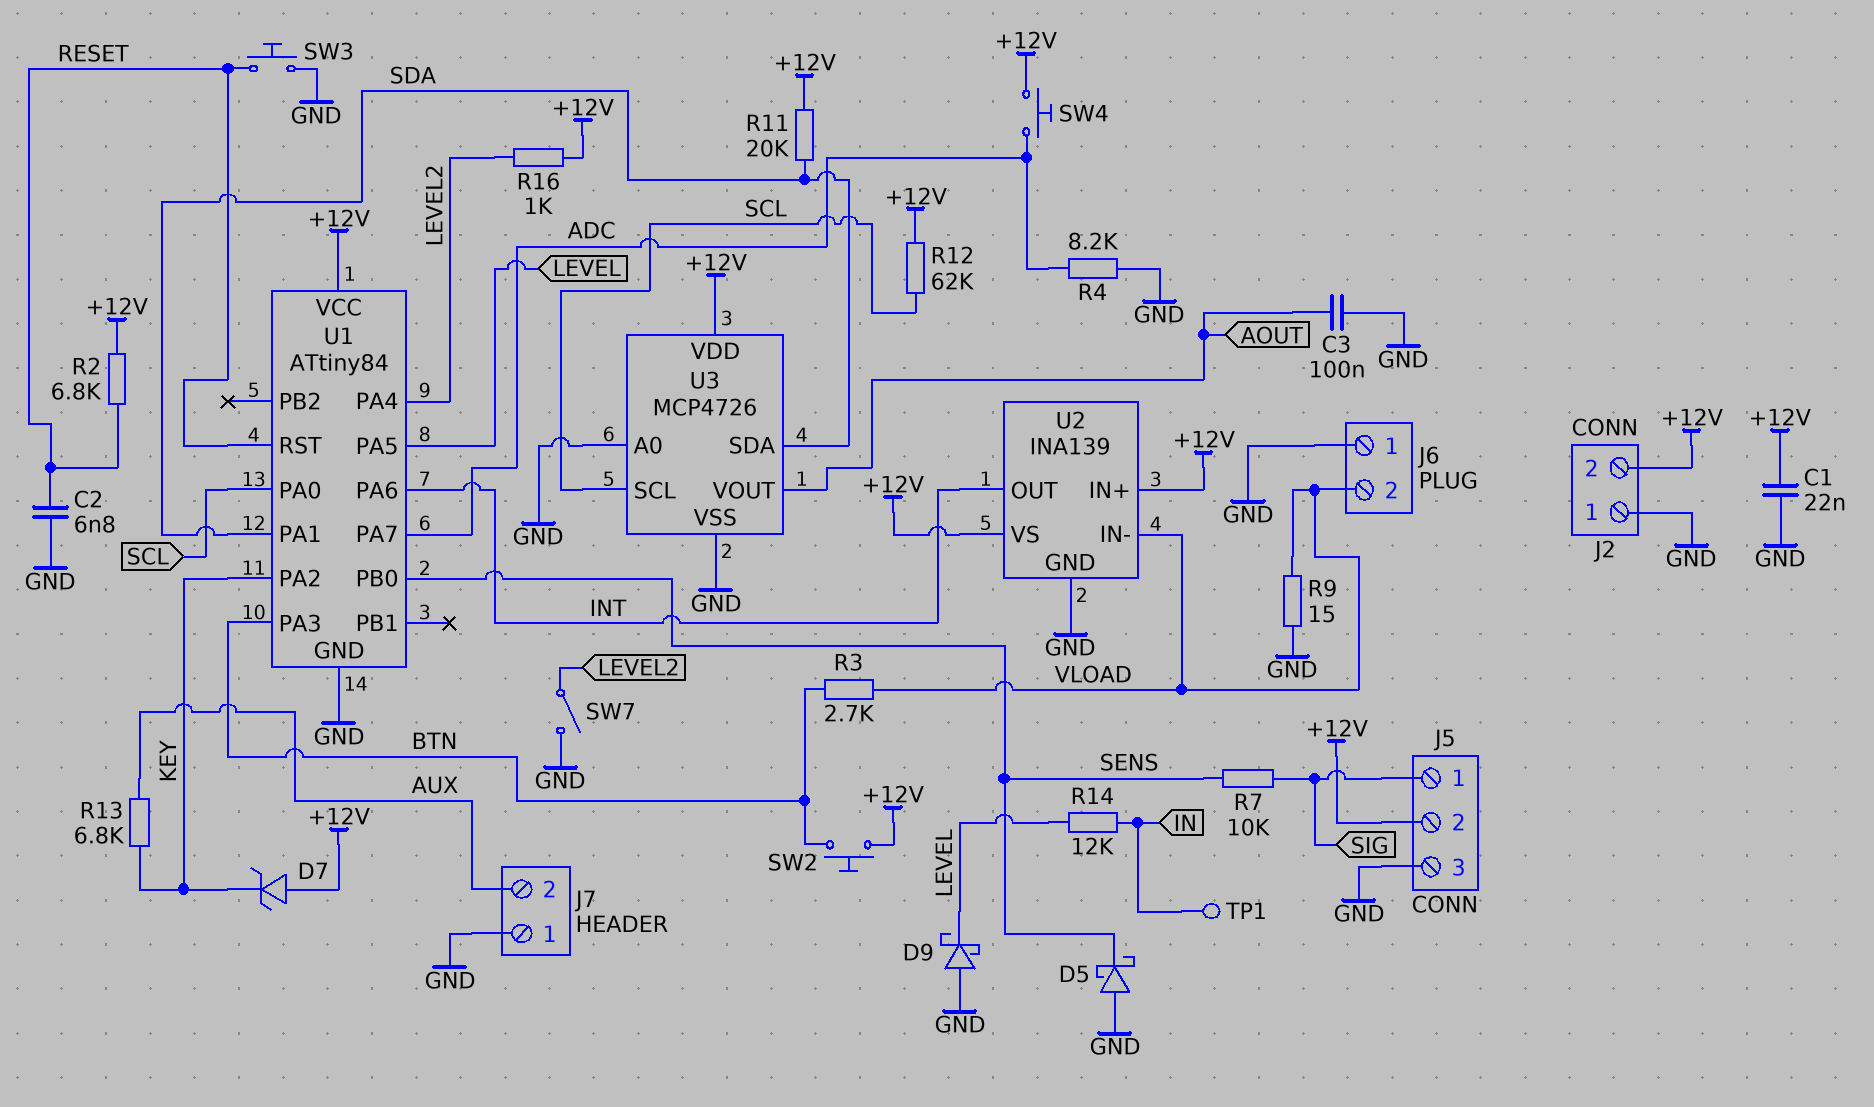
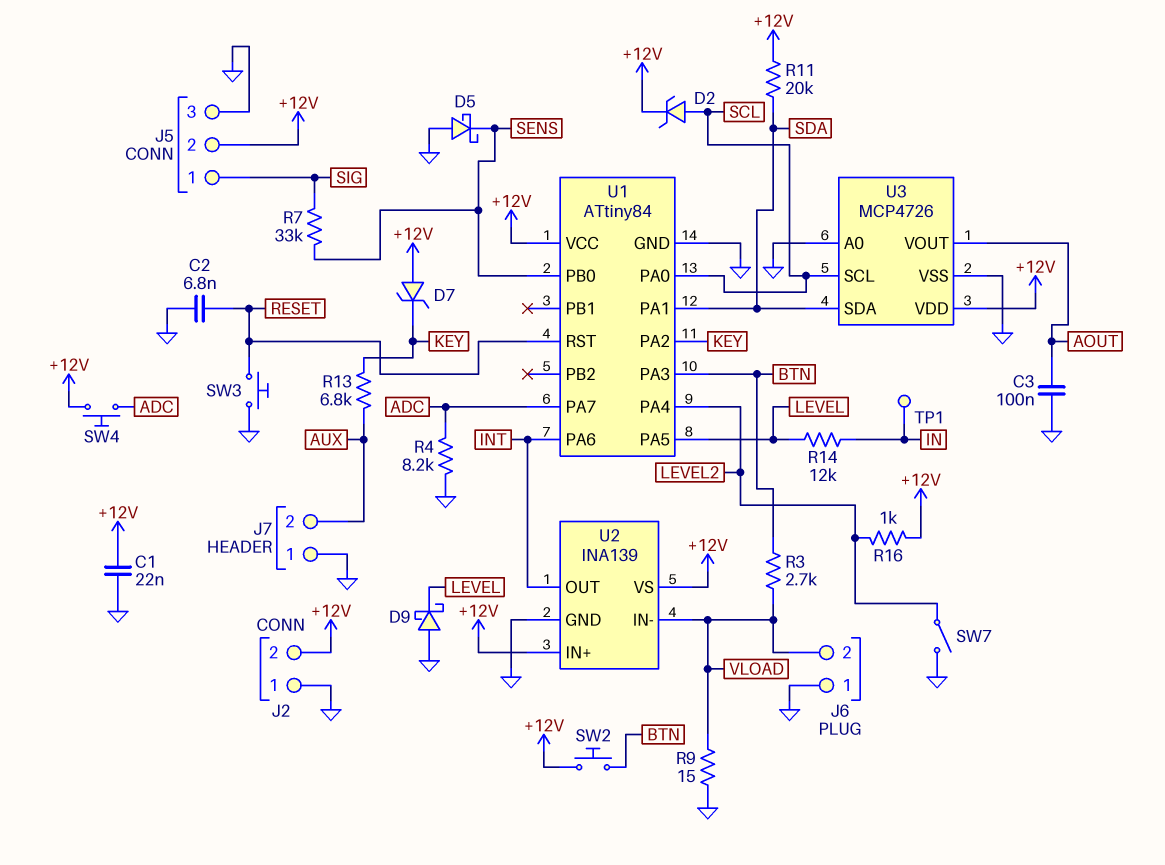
D2: none -> zener (A SCL, K +12V)
R2: 6.8k (+12V, RESET) -> none
R7: 10k (SENS, SIG) -> 33k (SENS, SIG)
R12: 62k (+12V, SCL) -> none

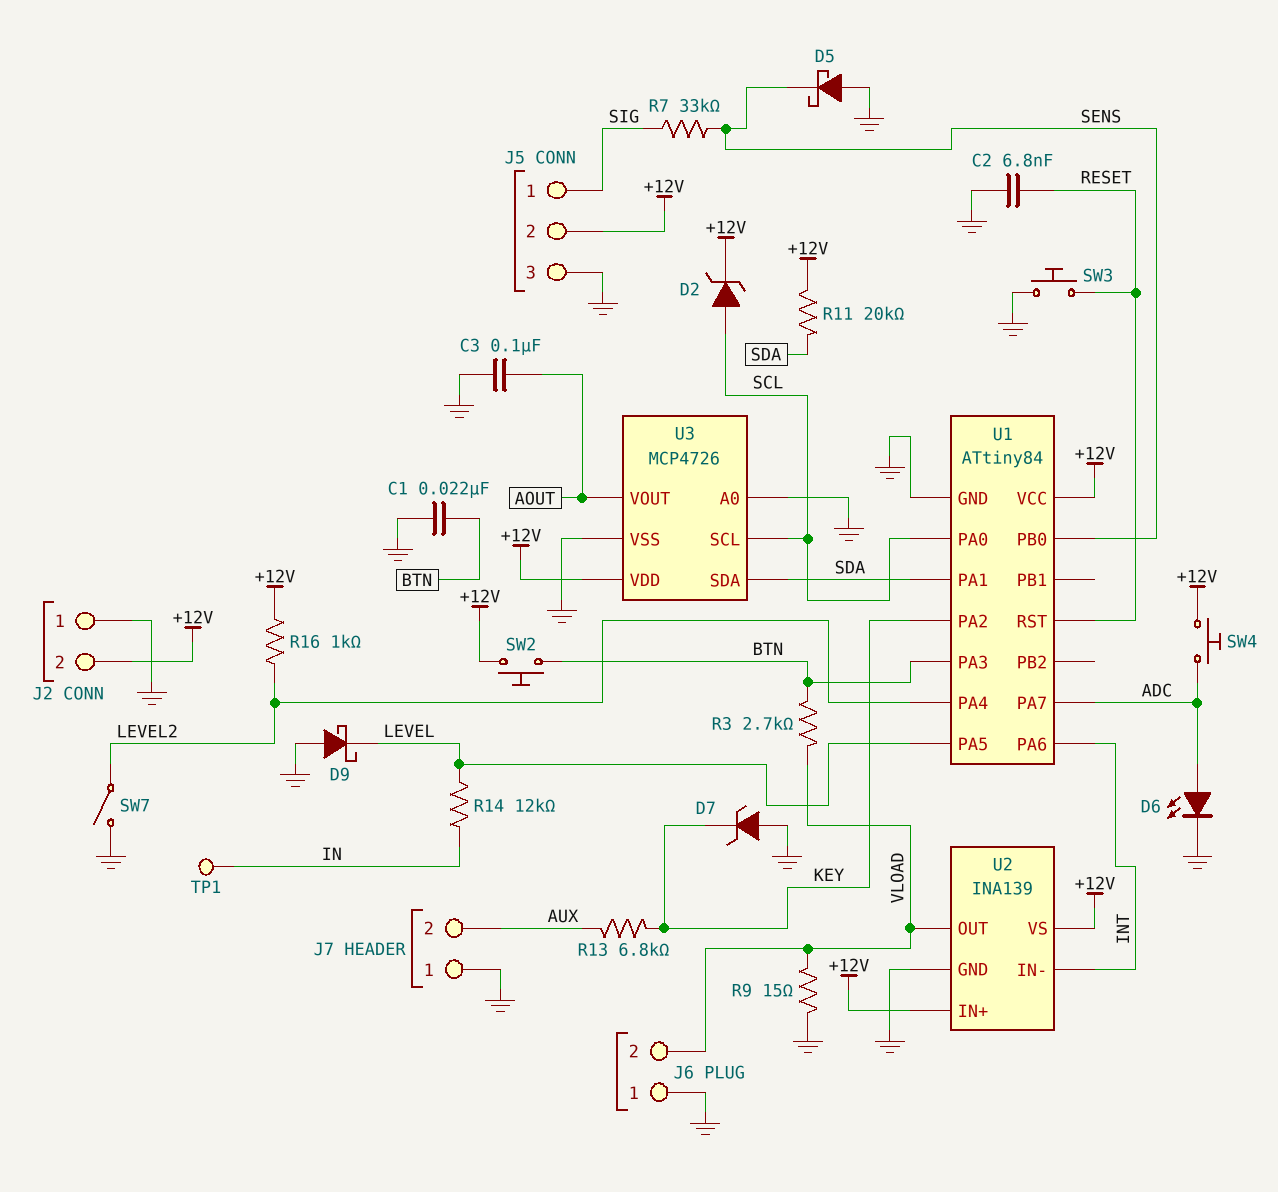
C1: 22nF (+12V, GND) -> 22nF (BTN, GND)
D6: none -> LED (A ADC, K GND)
D7: zener (A +12V, K KEY) -> zener (A GND, K KEY)
R4: 8.2k (ADC, GND) -> none
U2 pin IN-: VLOAD -> INT
U2 pin OUT: INT -> VLOAD

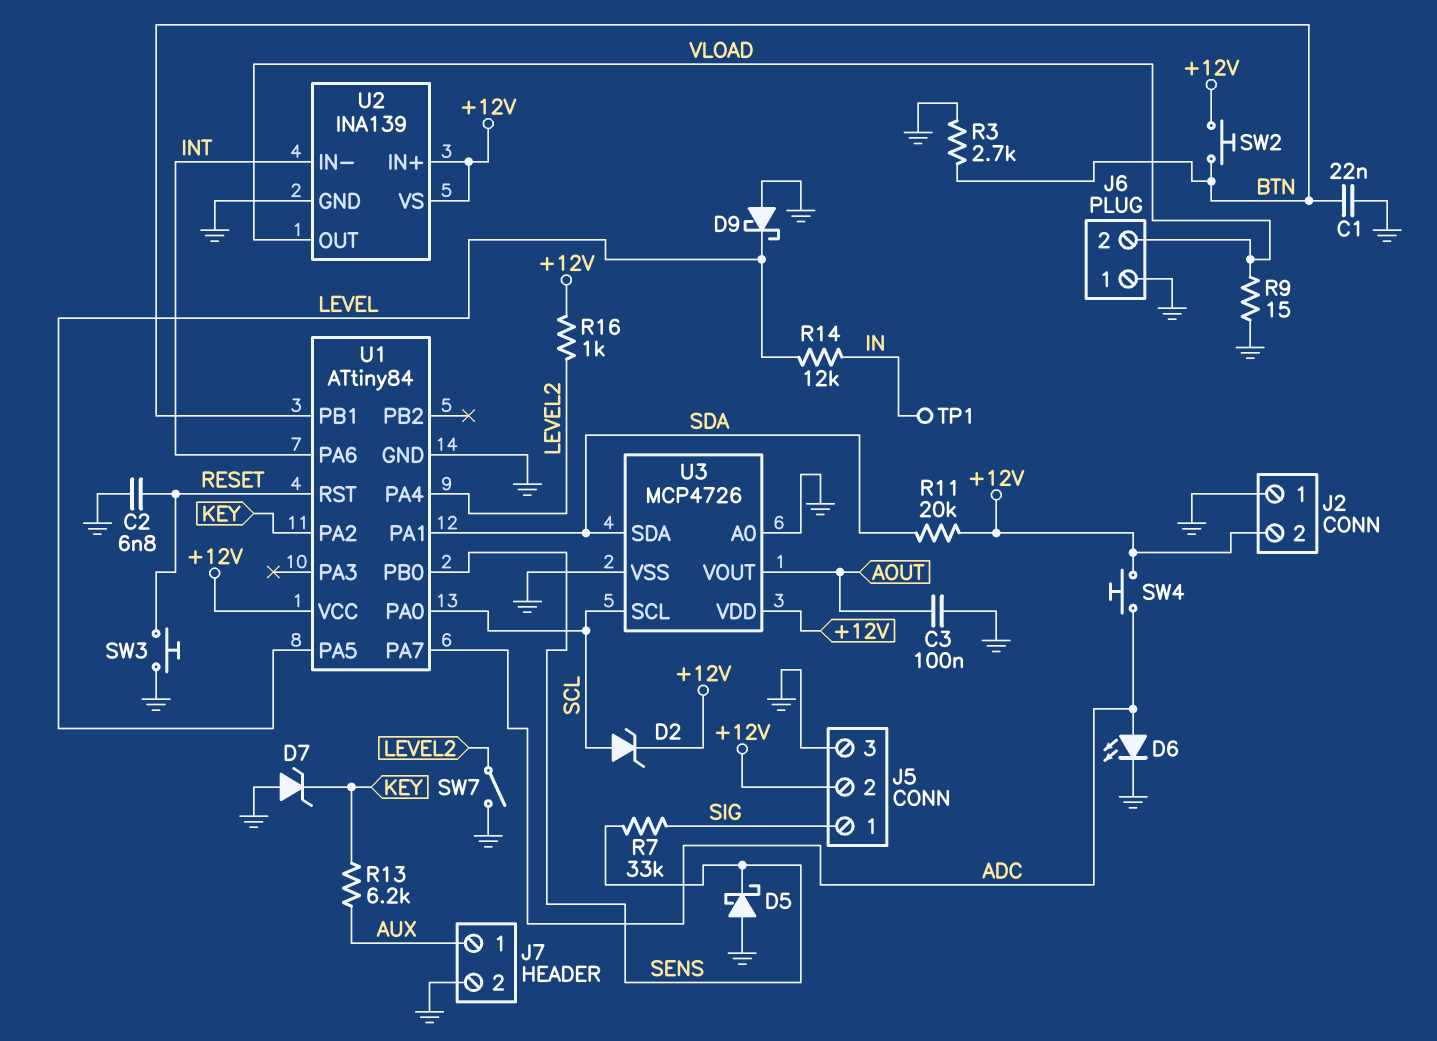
J7 pin 1: GND -> AUX
J7 pin 2: AUX -> GND
R3: 2.7k (BTN, VLOAD) -> 2.7k (BTN, GND)
R13: 6.8k (AUX, KEY) -> 6.2k (AUX, KEY)
U1 pin PA3: BTN -> none
U1 pin PB1: none -> BTN

